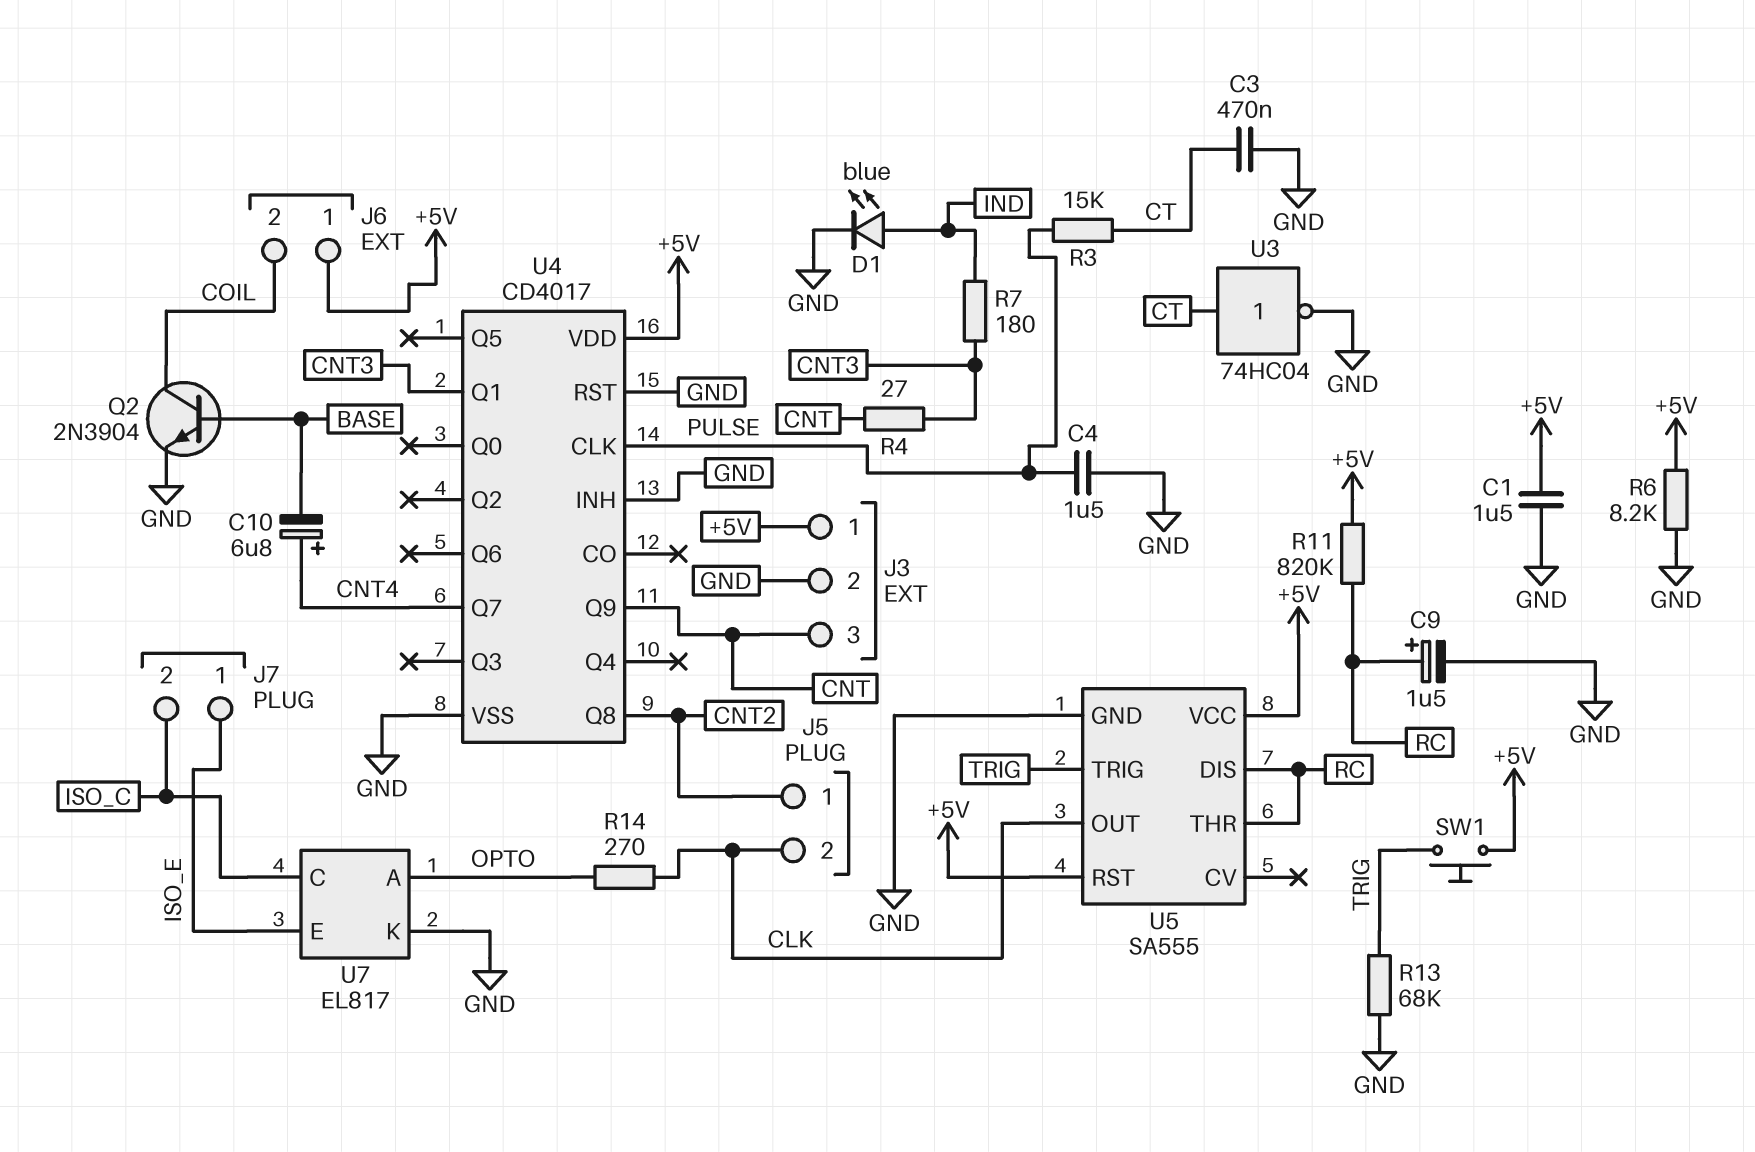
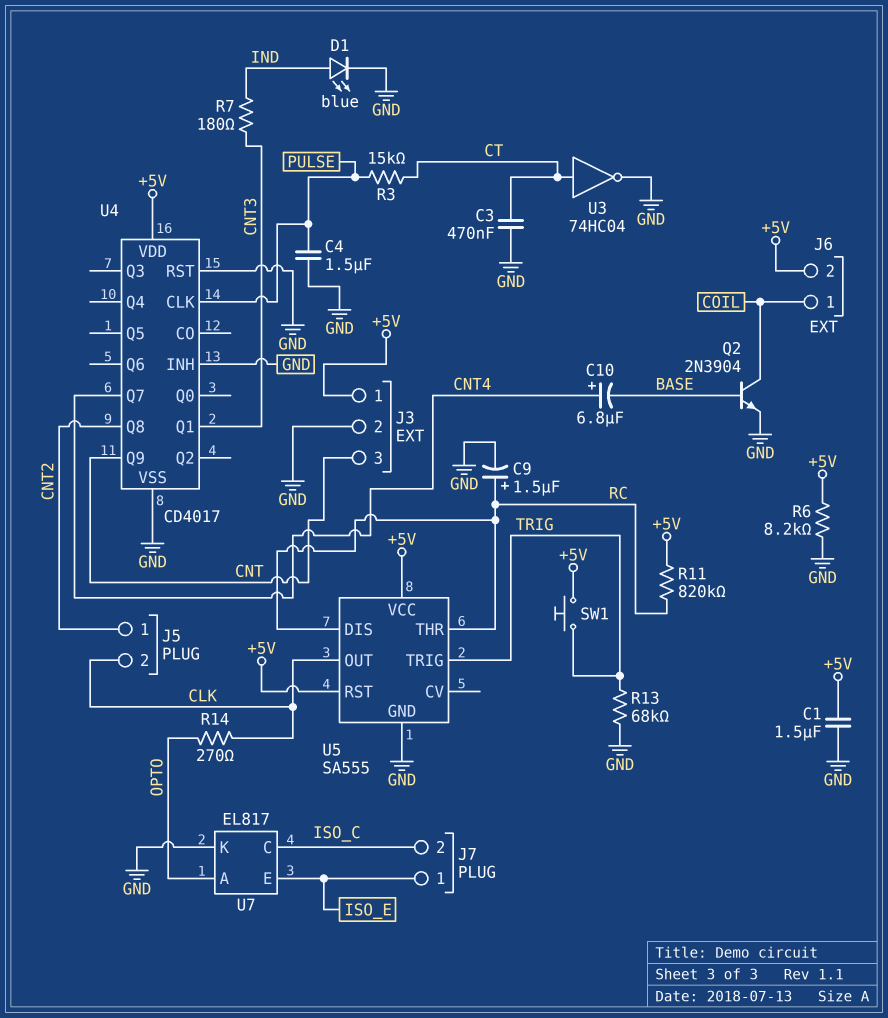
J6 pin 1: +5V -> COIL
J6 pin 2: COIL -> +5V
R4: 27 (CNT, CNT3) -> none

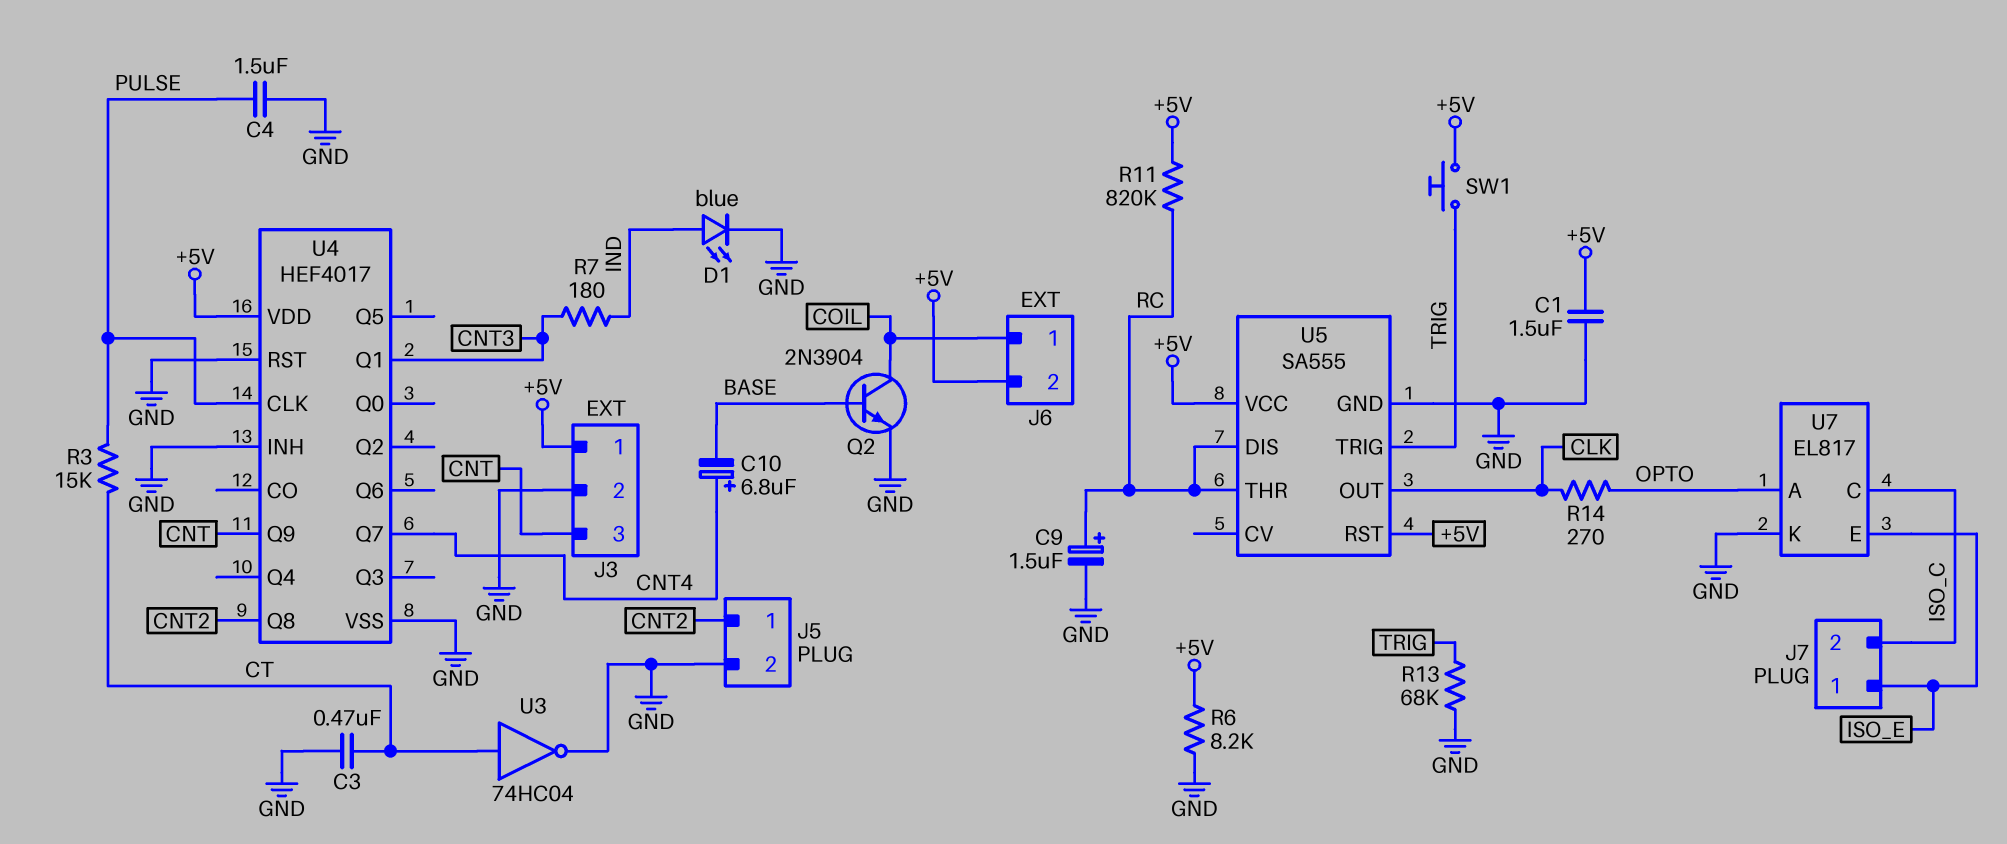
J5 pin 2: CLK -> GND
U4: CD4017 -> HEF4017

